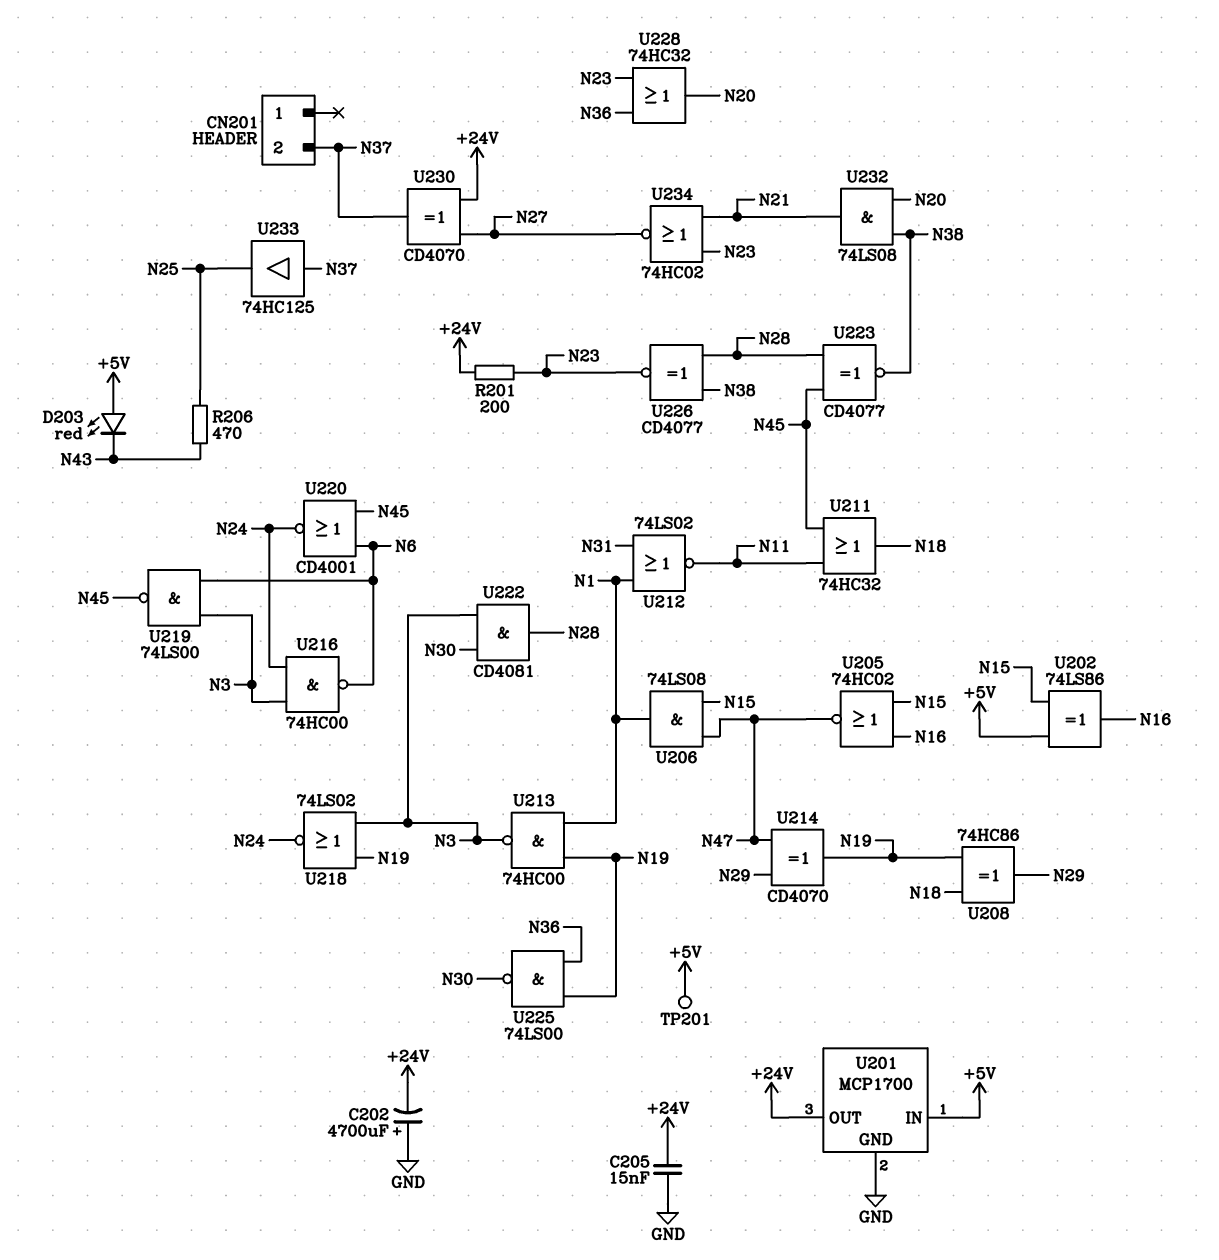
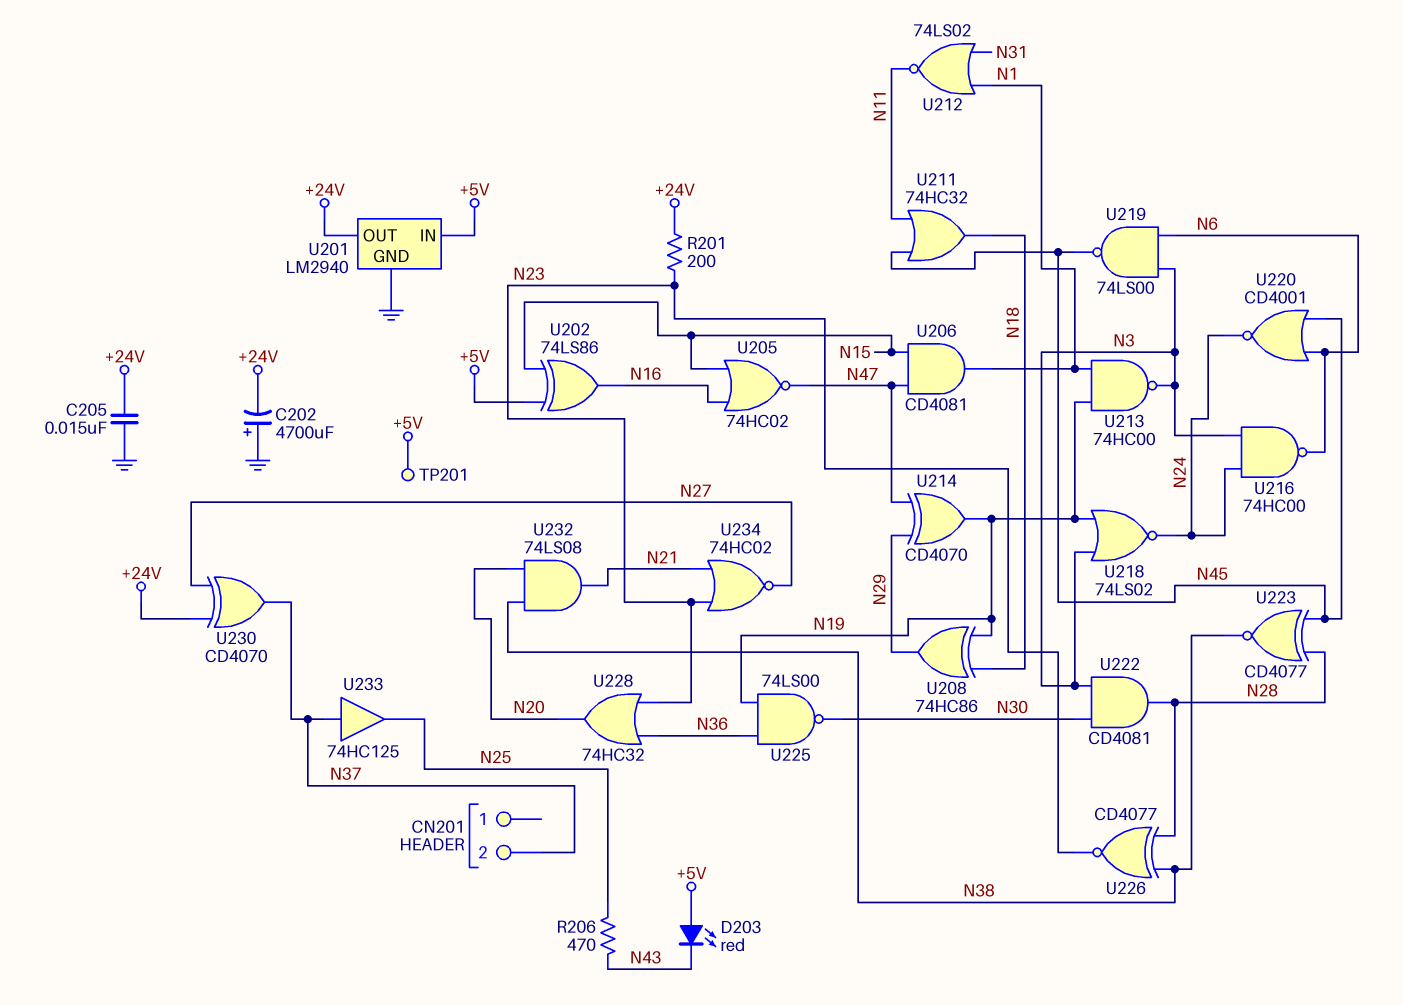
U201: MCP1700 -> LM2940
U206: AND 74LS08 (in N15, in N47, out N1) -> AND CD4081 (in N15, in N47, out N1)

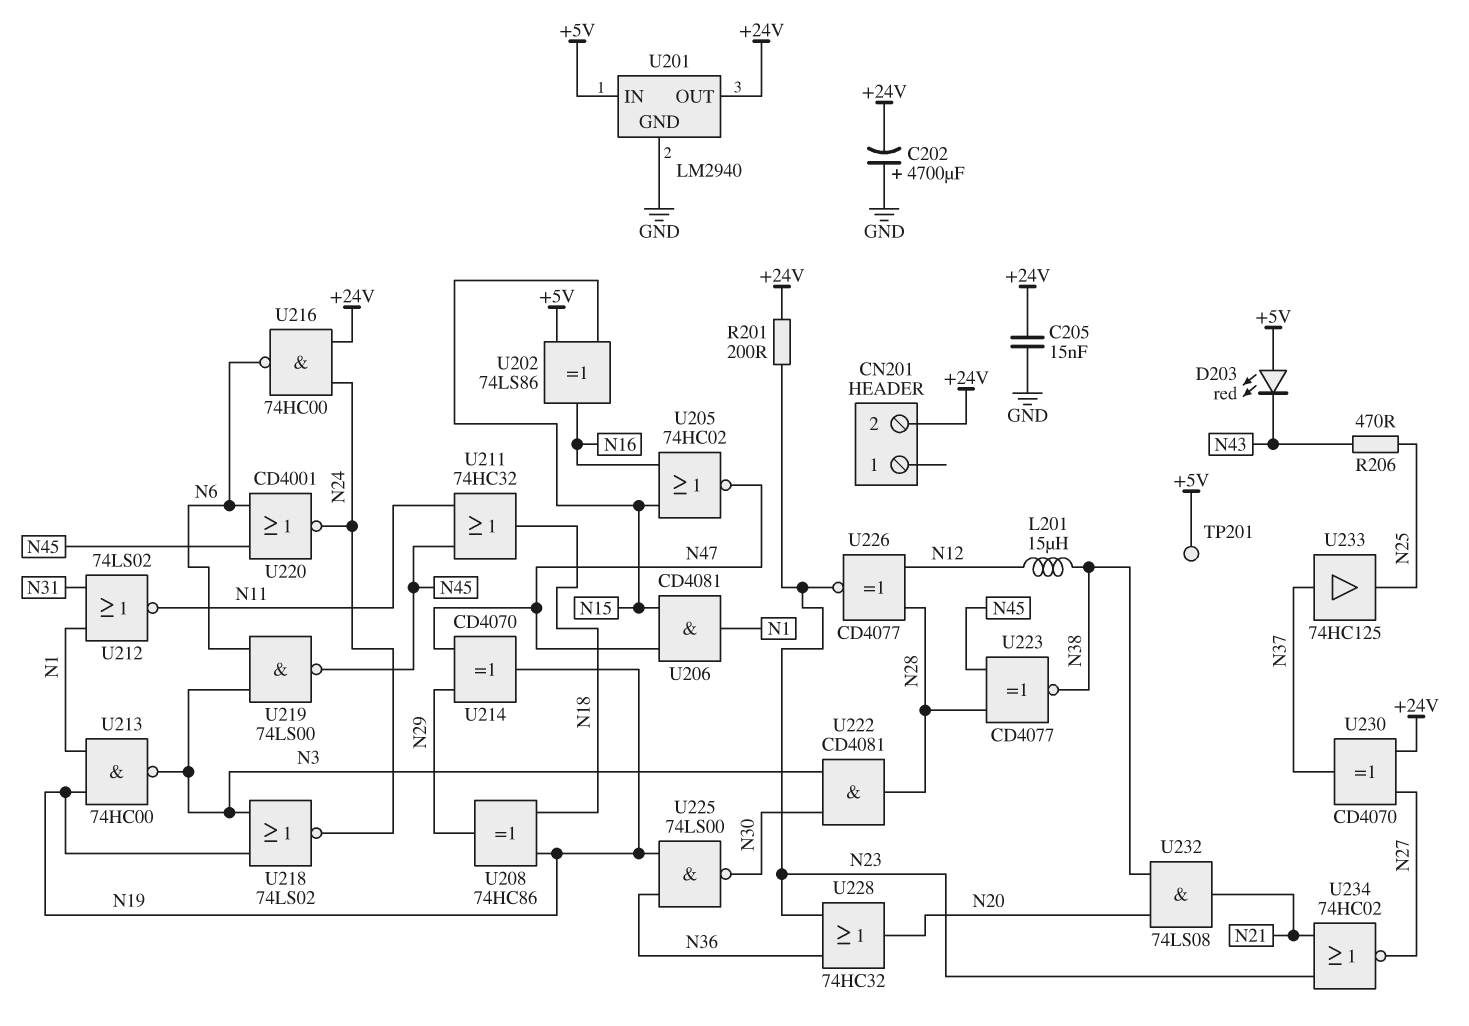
CN201 pin 2: N37 -> +24V
L201: none -> 15uH (N12, N38)
U216: NAND 74HC00 (in N3, in N24, out N6) -> NAND 74HC00 (in +24V, in N24, out N6)
U226: XNOR CD4077 (in N28, in N38, out N23) -> XNOR CD4077 (in N12, in N28, out N23)

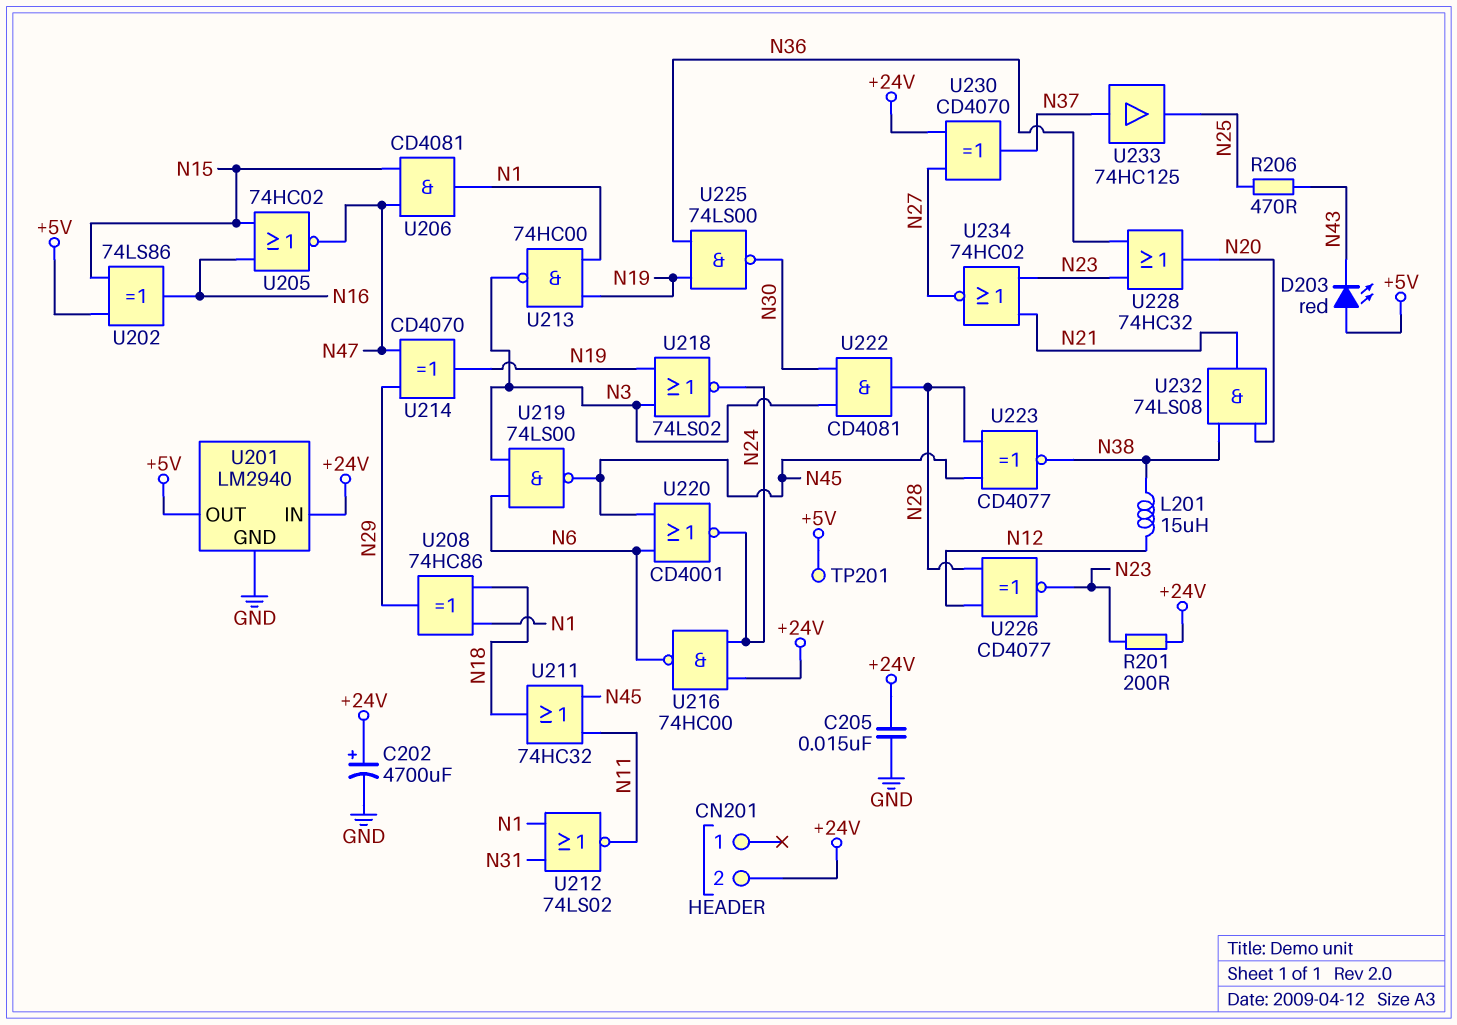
C202: 4700uF (plus GND, minus +24V) -> 4700uF (plus +24V, minus GND)
U201 pin IN: +5V -> +24V
U201 pin OUT: +24V -> +5V
U208: XOR 74HC86 (in N18, in N19, out N29) -> XOR 74HC86 (in N1, in N18, out N29)

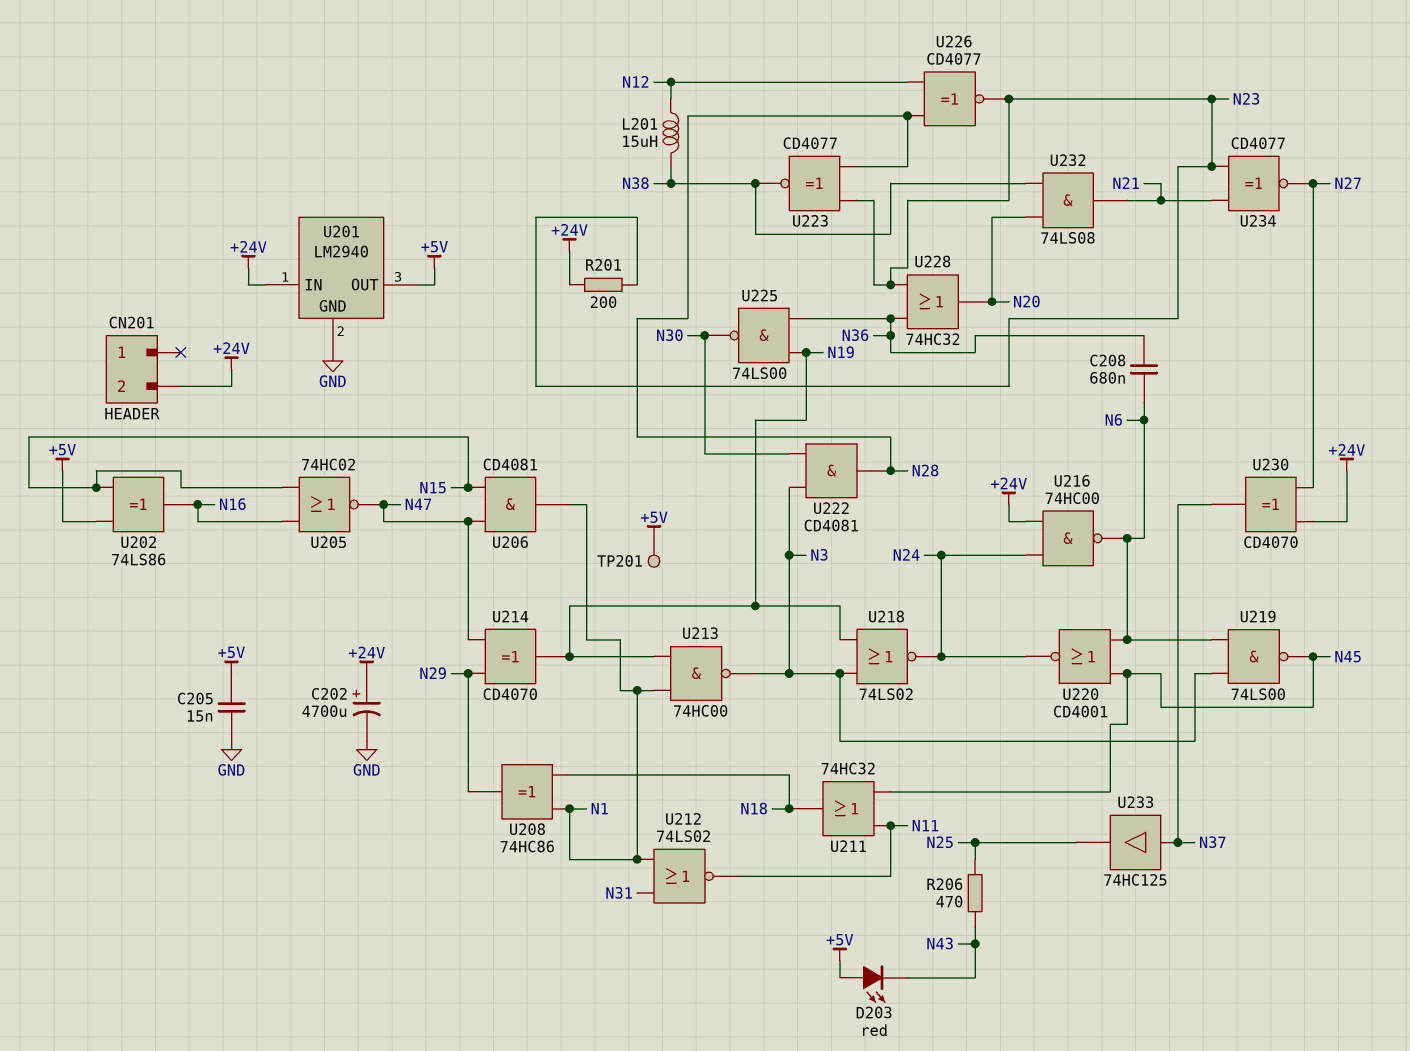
C205: 15nF (+24V, GND) -> 15nF (+5V, GND)
C208: none -> 680nF (N6, N36)
U223: XNOR CD4077 (in N28, in N45, out N38) -> XNOR CD4077 (in N23, in N28, out N38)
U234: NOR 74HC02 (in N21, in N23, out N27) -> XNOR CD4077 (in N21, in N23, out N27)

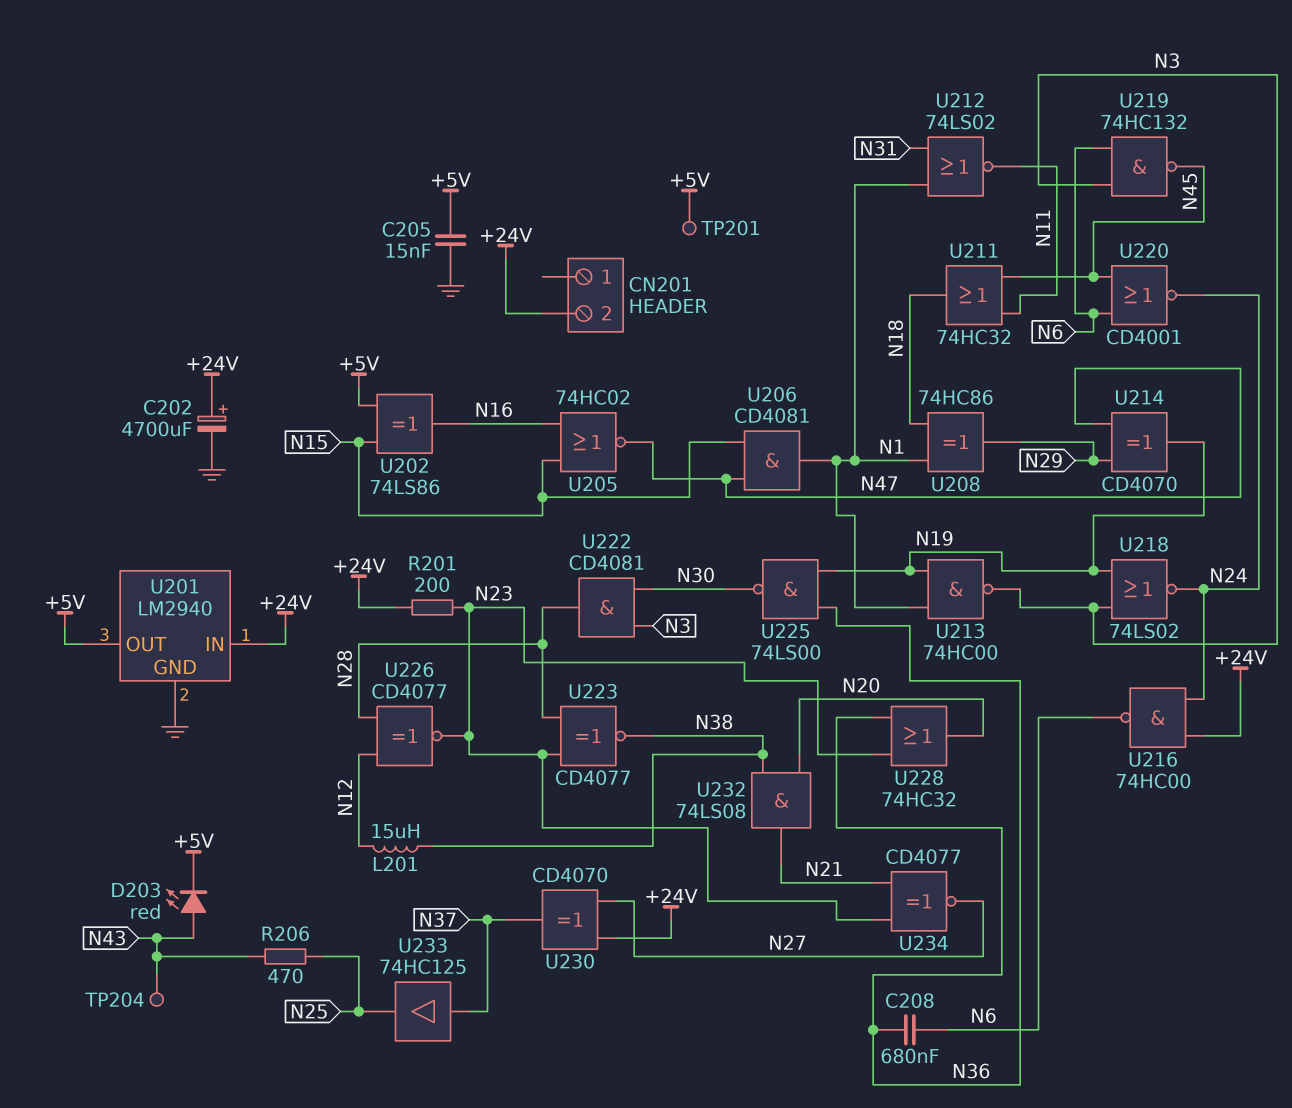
D203: LED red (A +5V, K N43) -> LED red (A N43, K +5V)
TP204: none -> test point (N43)
U219: NAND 74LS00 (in N3, in N6, out N45) -> NAND 74HC132 (in N3, in N6, out N45)

